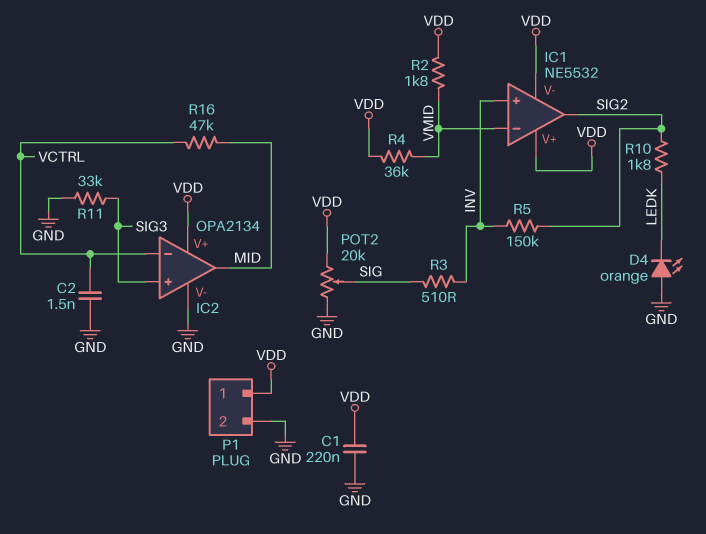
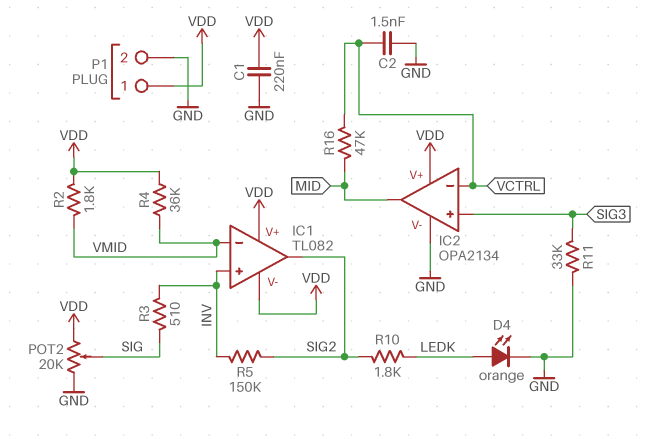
D4: LED orange (A GND, K LEDK) -> LED orange (A LEDK, K GND)
IC1: NE5532 -> TL082

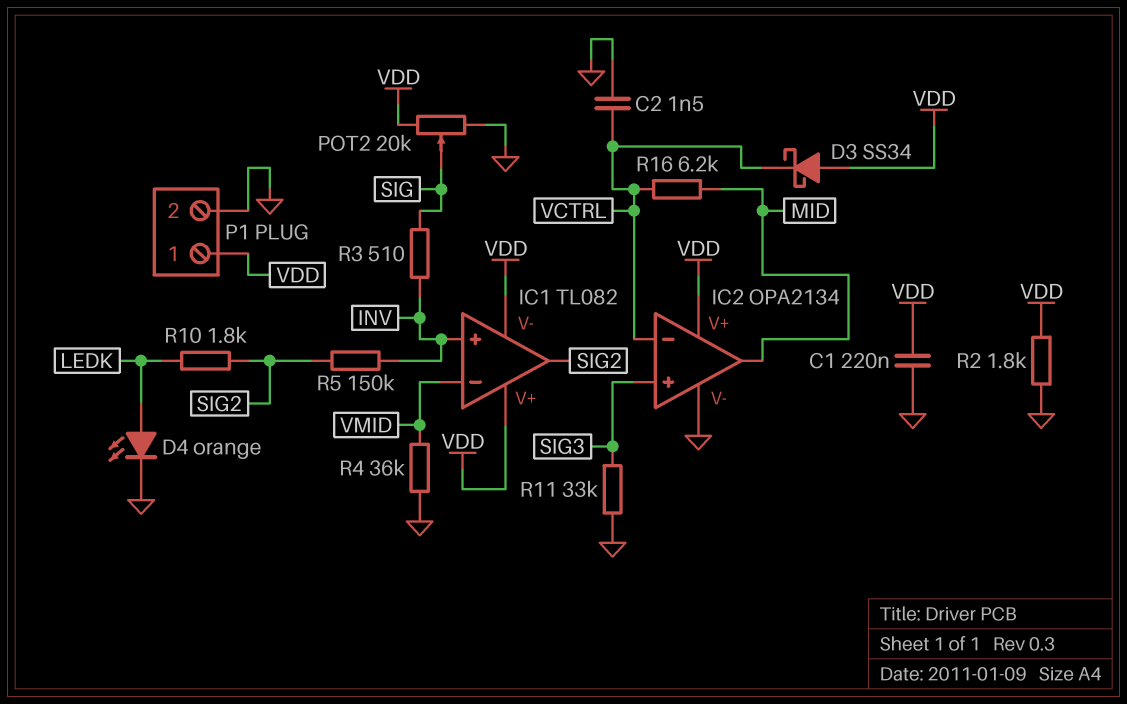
D3: none -> schottky SS34 (A VDD, K VCTRL)
R2: 1.8k (VDD, VMID) -> 1.8k (GND, VDD)
R4: 36k (VDD, VMID) -> 36k (GND, VMID)
R16: 47k (MID, VCTRL) -> 6.2k (MID, VCTRL)

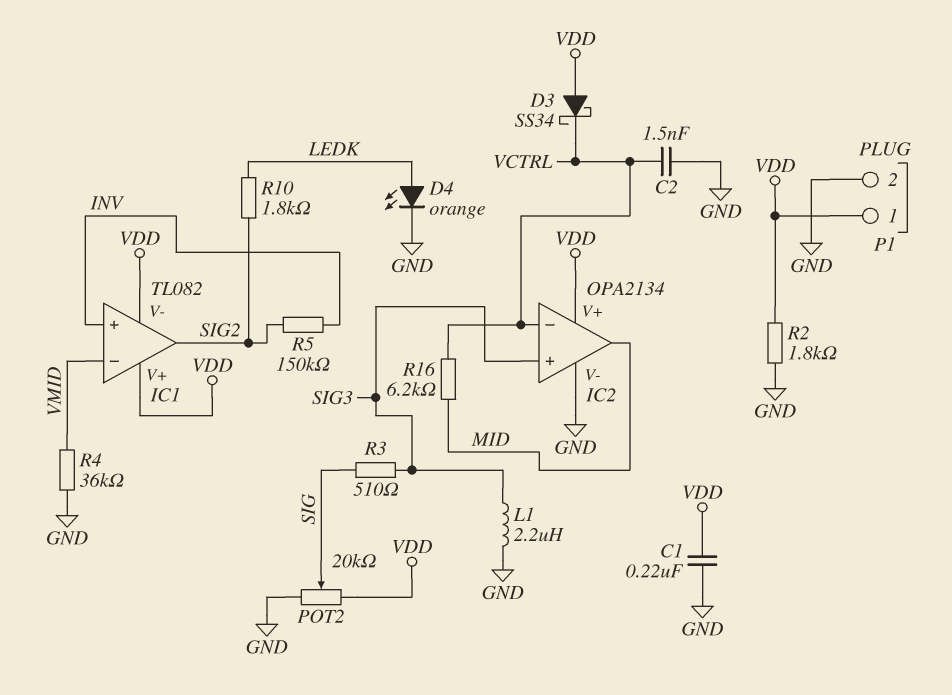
L1: none -> 2.2uH (GND, SIG3)
R3: 510 (INV, SIG) -> 510 (SIG, SIG3)
R11: 33k (GND, SIG3) -> none

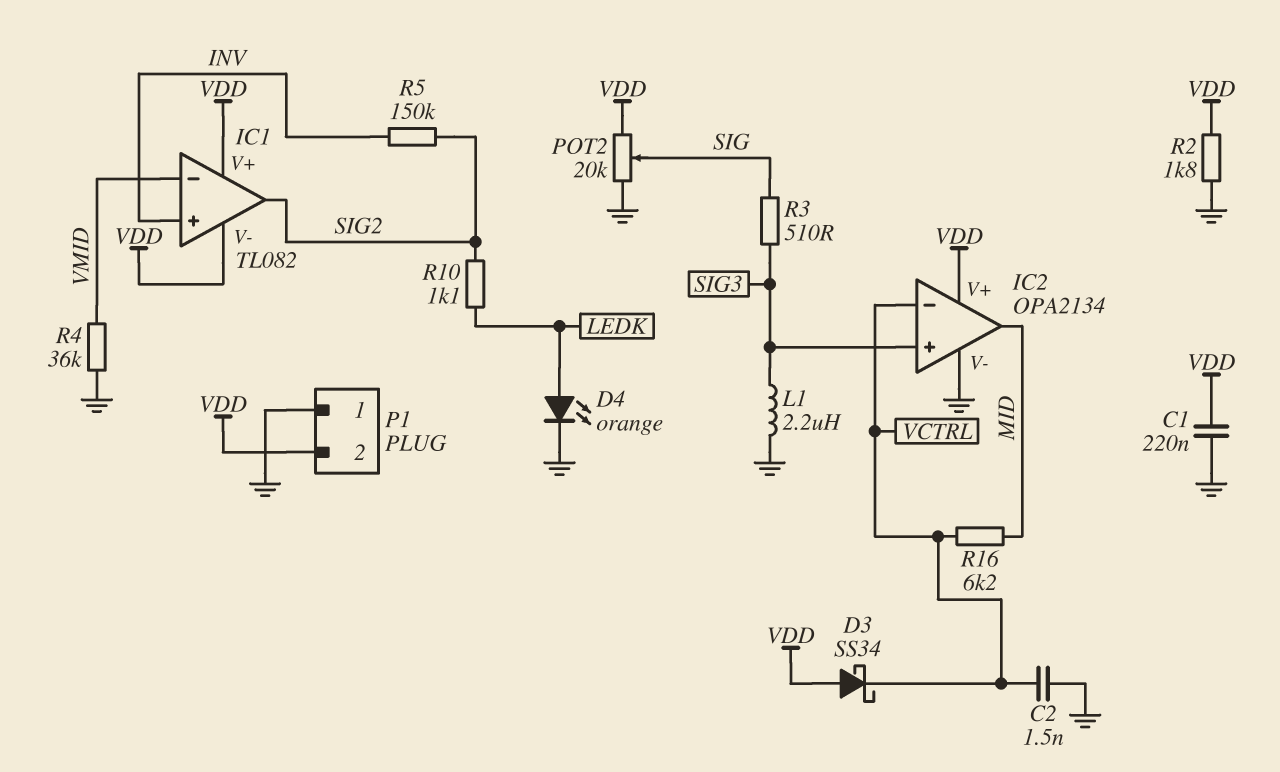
P1 pin 1: VDD -> GND
P1 pin 2: GND -> VDD
R10: 1.8k (LEDK, SIG2) -> 1.1k (LEDK, SIG2)

